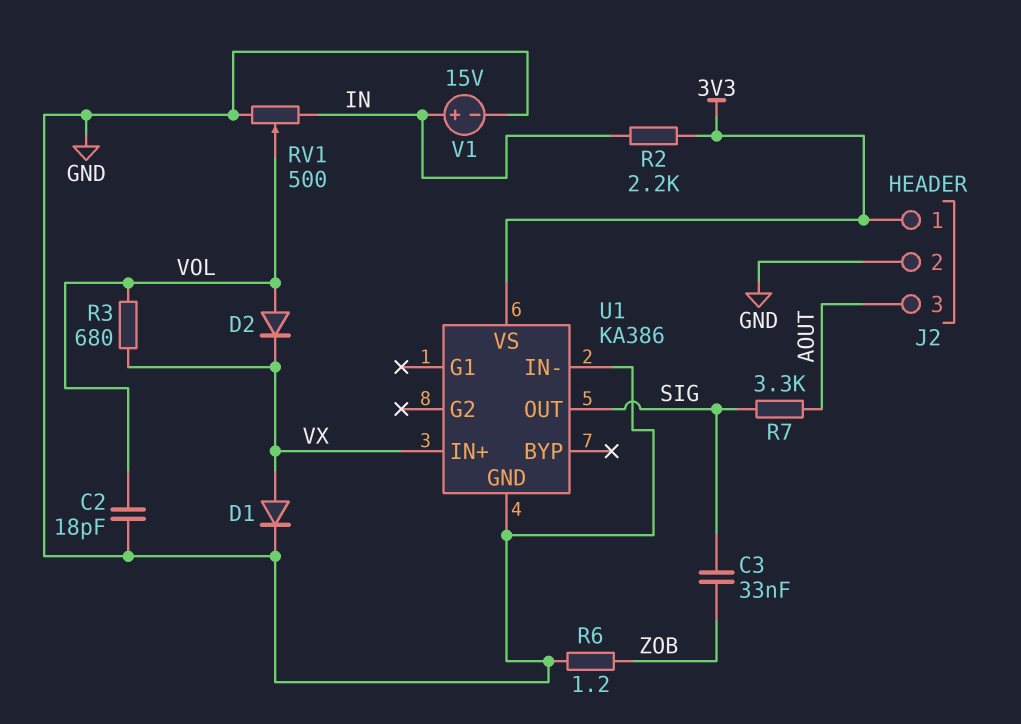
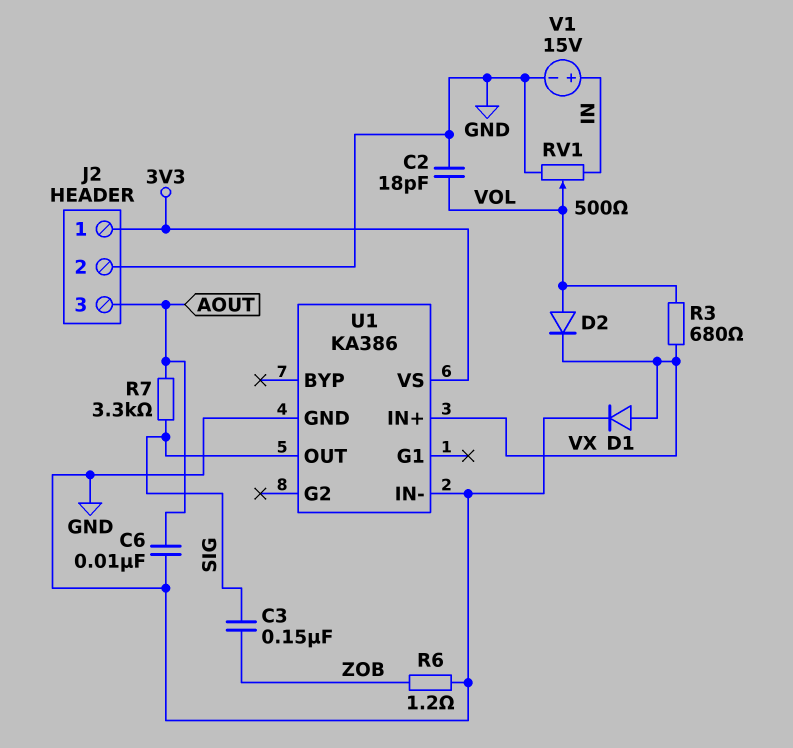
C3: 33nF (SIG, ZOB) -> 150nF (SIG, ZOB)
C6: none -> 10nF (AOUT, GND)
R2: 2.2k (3V3, IN) -> none

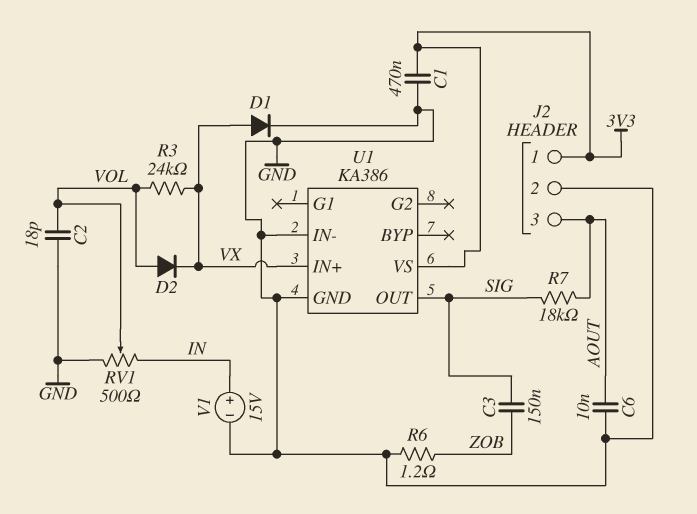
C1: none -> 470nF (3V3, GND)
R3: 680 (VOL, VX) -> 24k (VOL, VX)
R7: 3.3k (AOUT, SIG) -> 18k (AOUT, SIG)

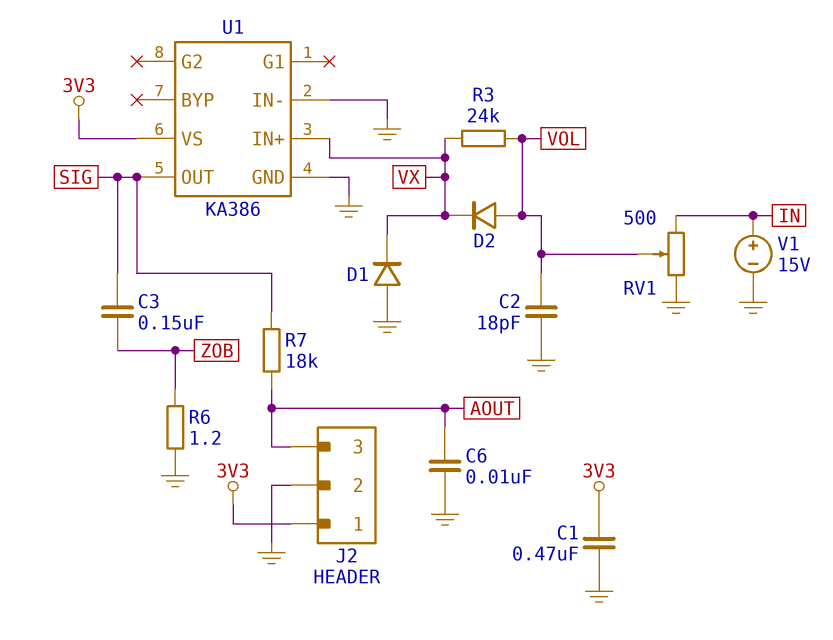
D1: diode (A VX, K GND) -> diode (A GND, K VX)

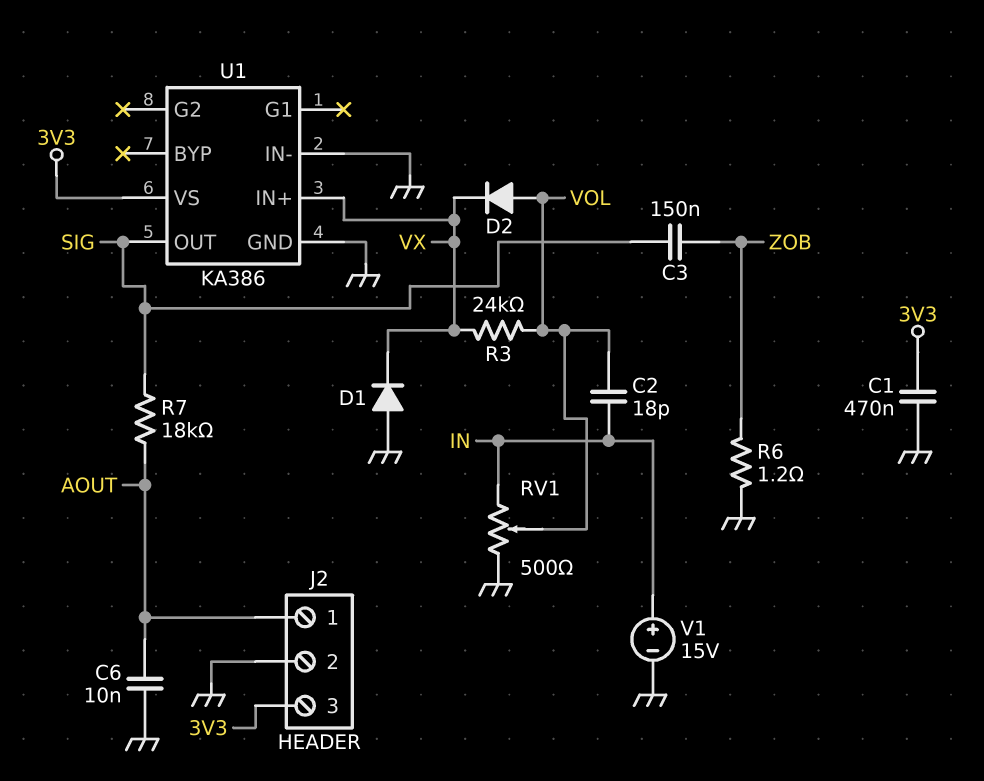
C2: 18pF (GND, VOL) -> 18pF (IN, VOL)
J2 pin 1: 3V3 -> AOUT
J2 pin 3: AOUT -> 3V3

